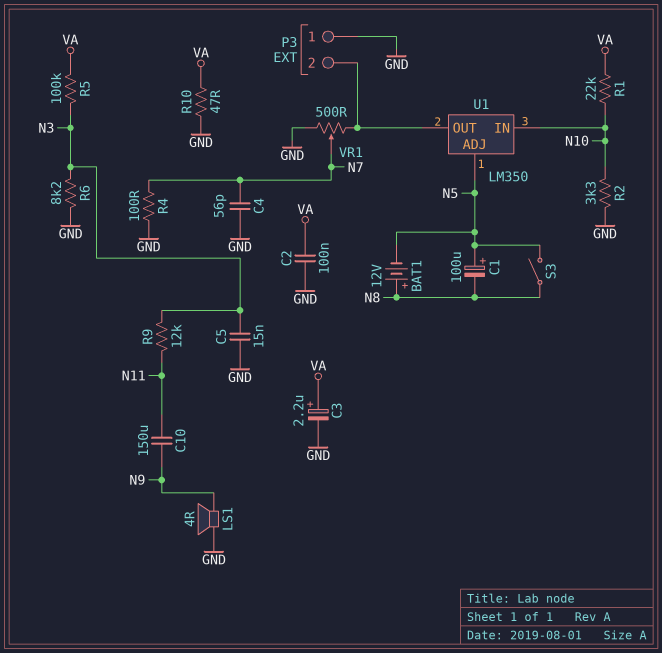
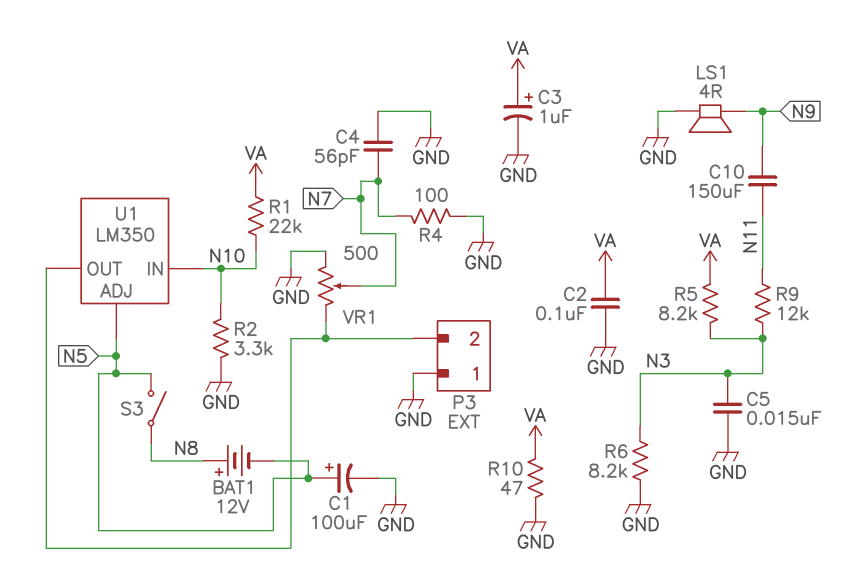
C1: 100uF (plus N5, minus N8) -> 100uF (plus N5, minus GND)
C3: 2.2uF (plus VA, minus GND) -> 1uF (plus VA, minus GND)
R5: 100k (N3, VA) -> 8.2k (N3, VA)

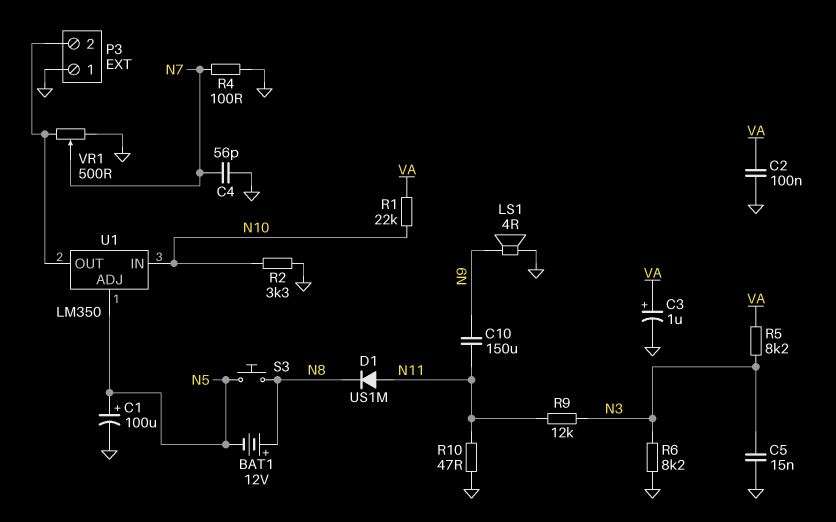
D1: none -> diode US1M (A N11, K N8)
R10: 47 (GND, VA) -> 47 (GND, N11)
S3: switch (N5, N8) -> button (N5, N8)

